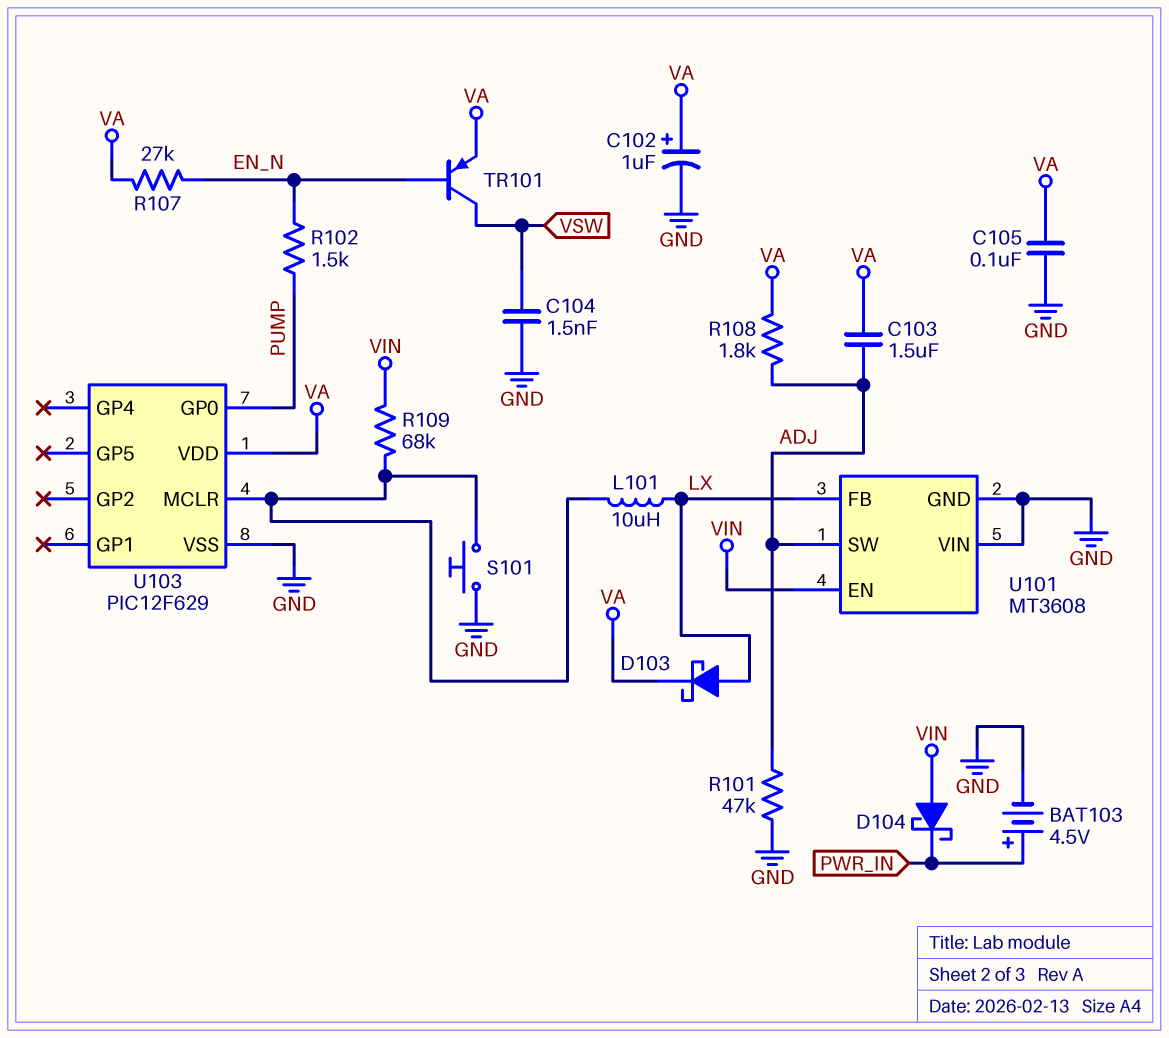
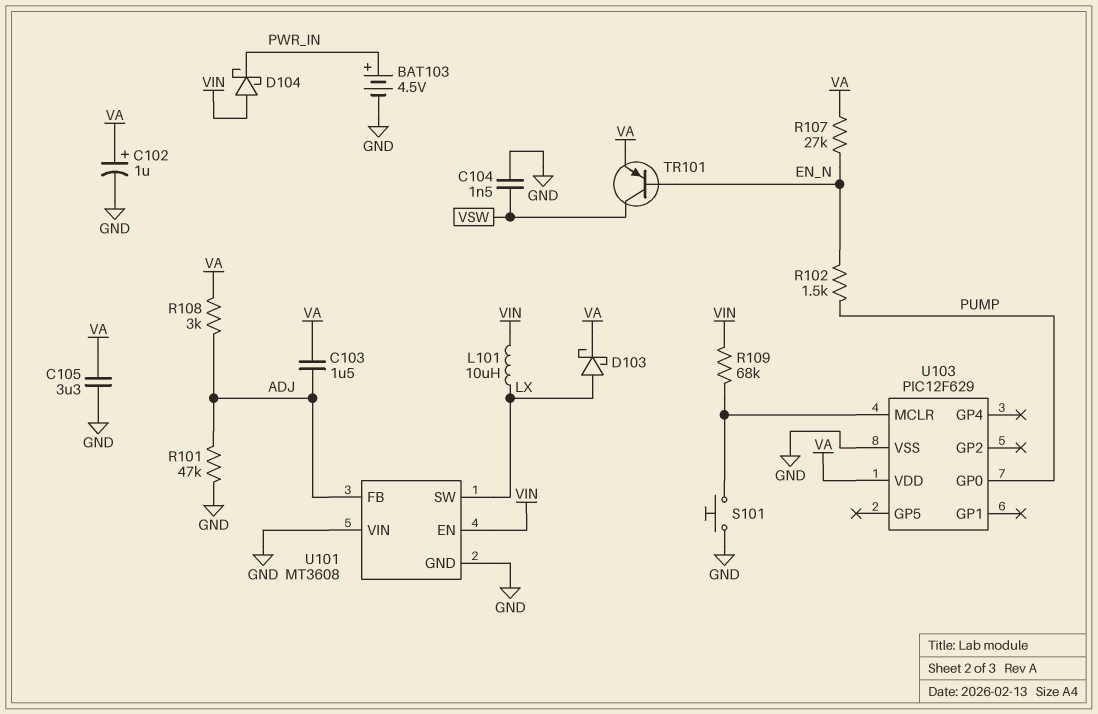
C105: 100nF (GND, VA) -> 3.3uF (GND, VA)
L101: 10uH (LX, U103/MCLR) -> 10uH (LX, VIN)
R108: 1.8k (ADJ, VA) -> 3k (ADJ, VA)
U101 pin FB: LX -> ADJ
U101 pin SW: ADJ -> LX

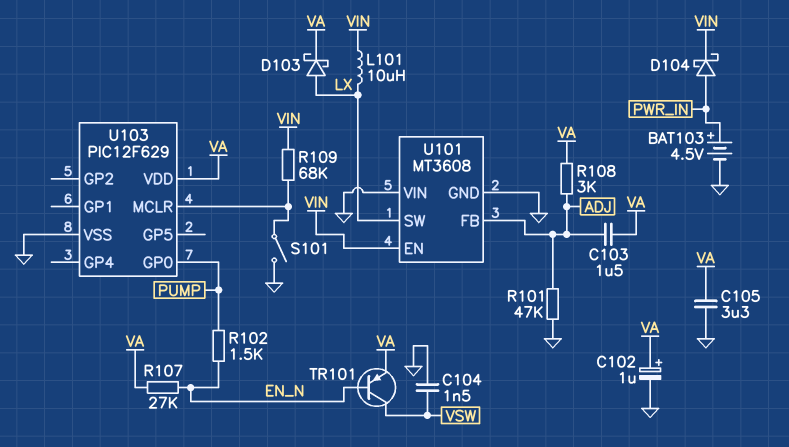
D104: schottky (A VIN, K PWR_IN) -> schottky (A PWR_IN, K VIN)
S101: button (GND, U103/MCLR) -> switch (GND, U103/MCLR)

